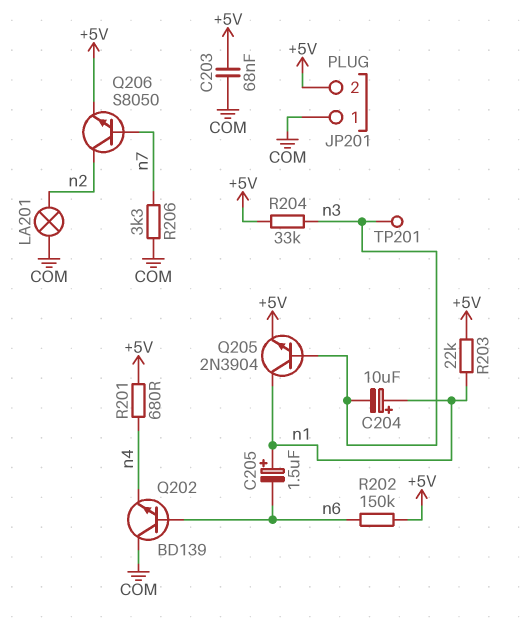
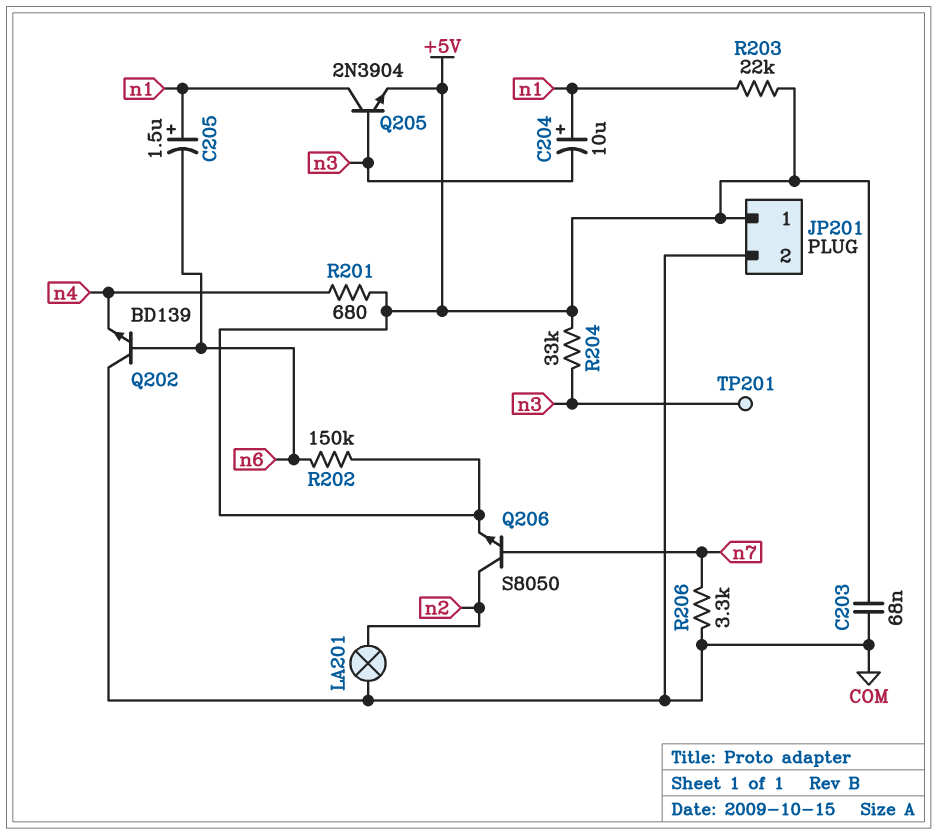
JP201 pin 1: COM -> +5V
JP201 pin 2: +5V -> COM

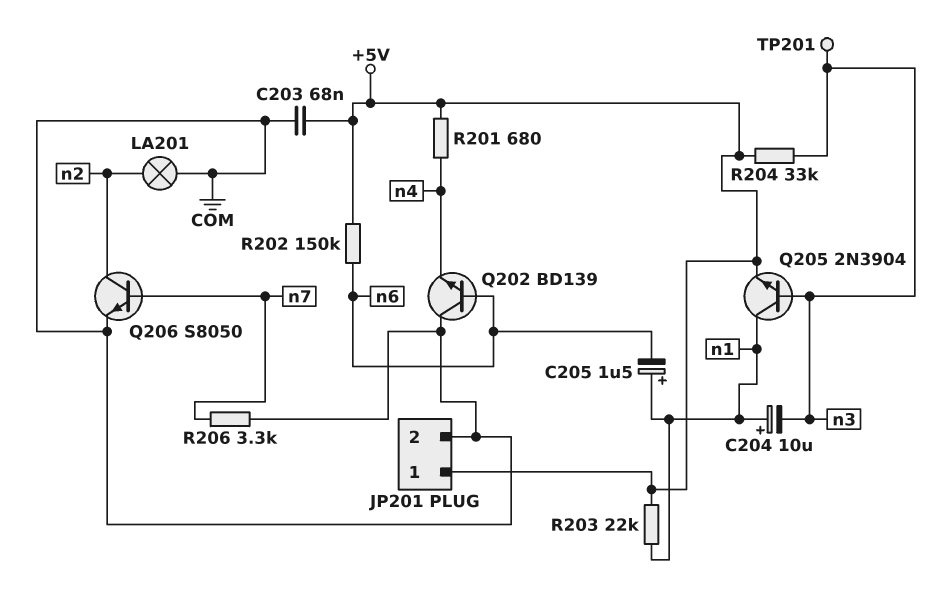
Q206: NPN S8050 (B n7, C n2, E +5V) -> NPN S8050 (B n7, C n2, E COM)

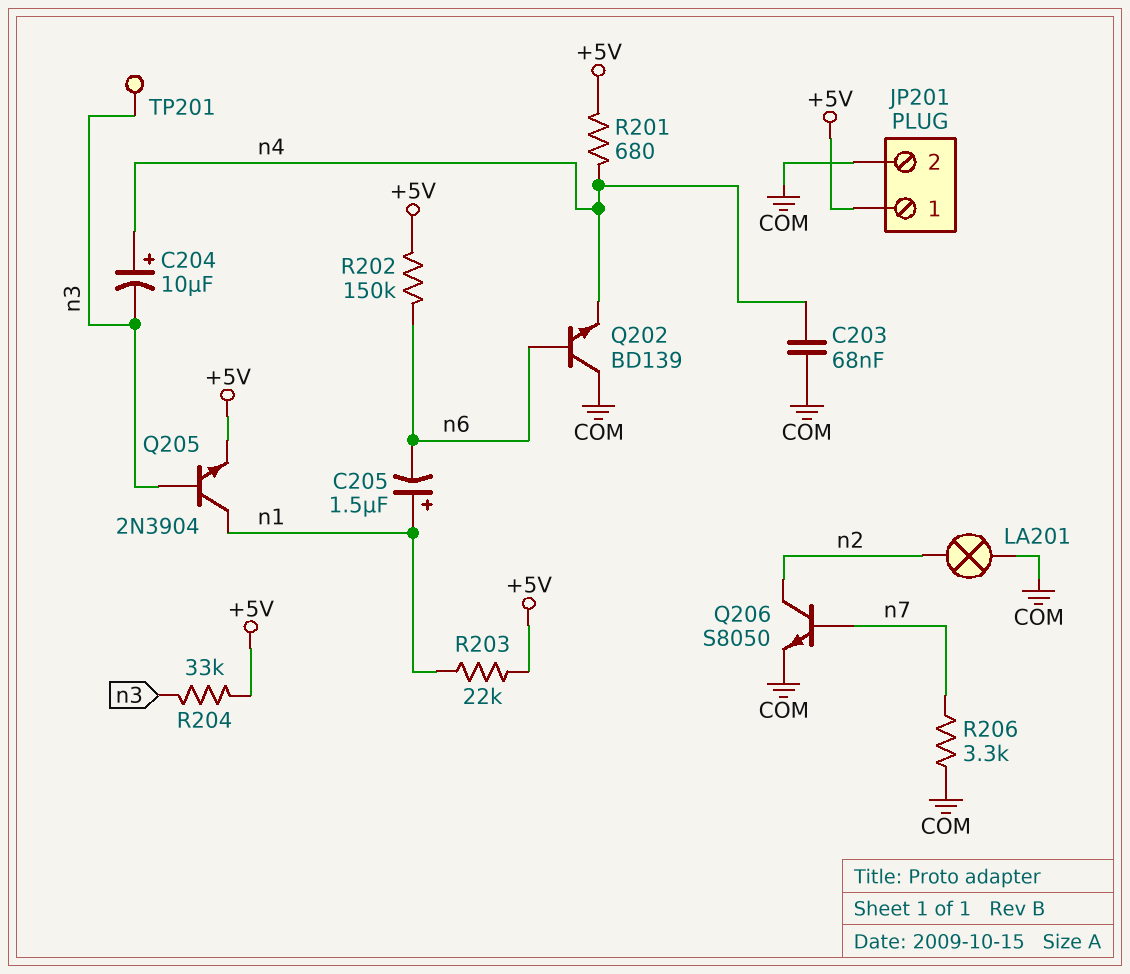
C203: 68nF (+5V, COM) -> 68nF (COM, n4)
C204: 10uF (plus n1, minus n3) -> 10uF (plus n4, minus n3)

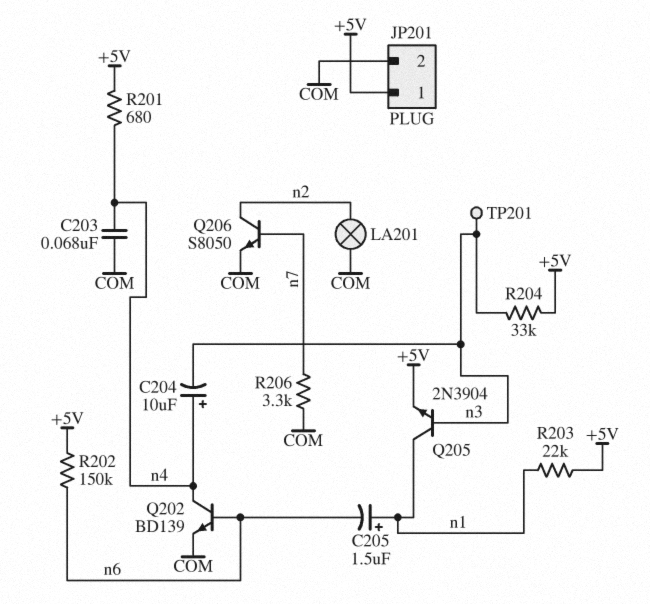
Q202: NPN BD139 (B n6, C COM, E n4) -> NPN BD139 (B n6, C n4, E COM)

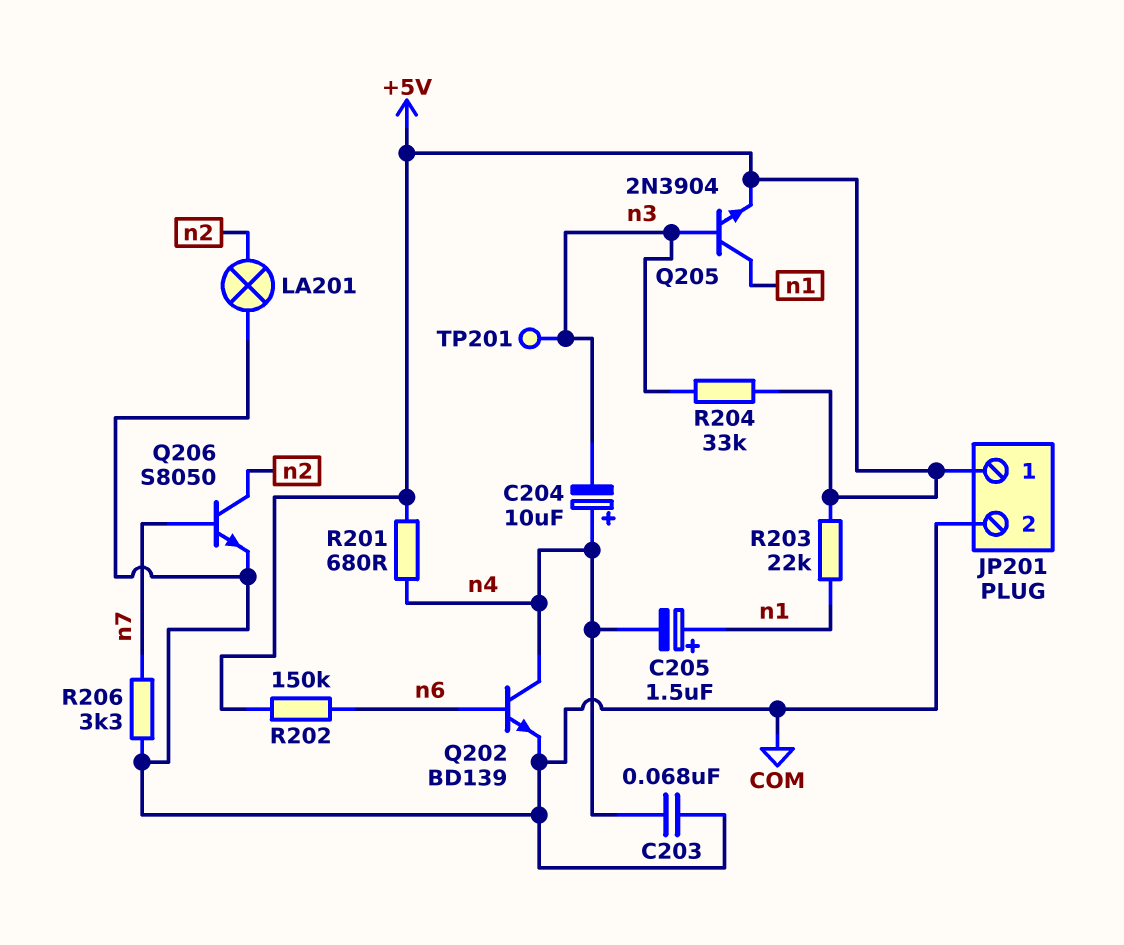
C205: 1.5uF (plus n1, minus n6) -> 1.5uF (plus n1, minus n4)

